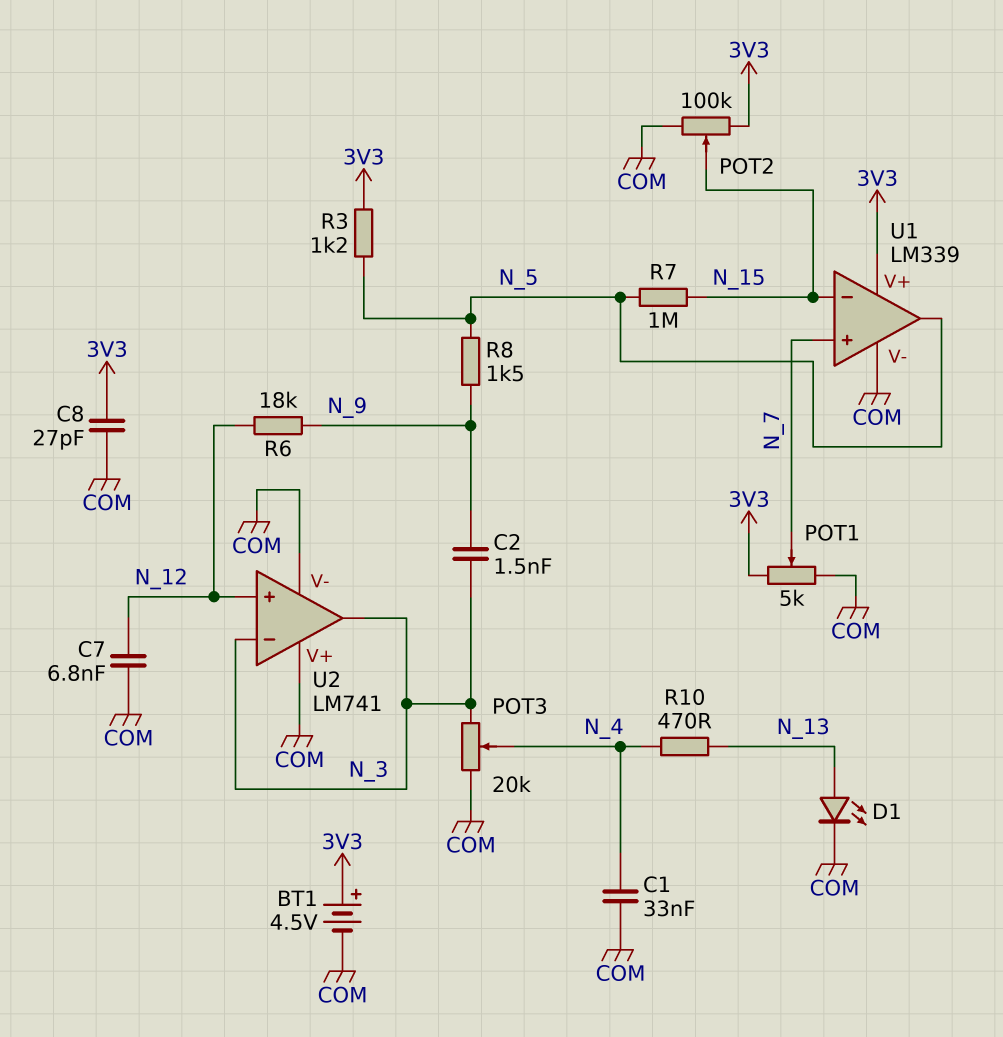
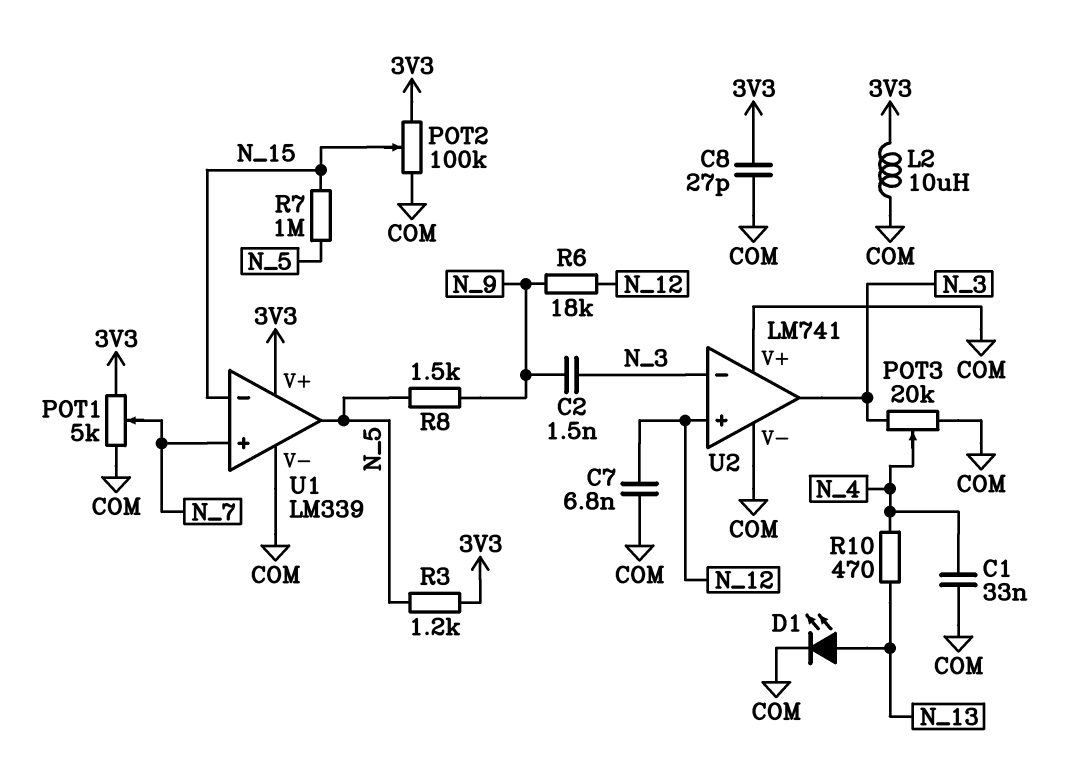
BT1: 4.5V (plus 3V3, minus COM) -> none
L2: none -> 10uH (3V3, COM)

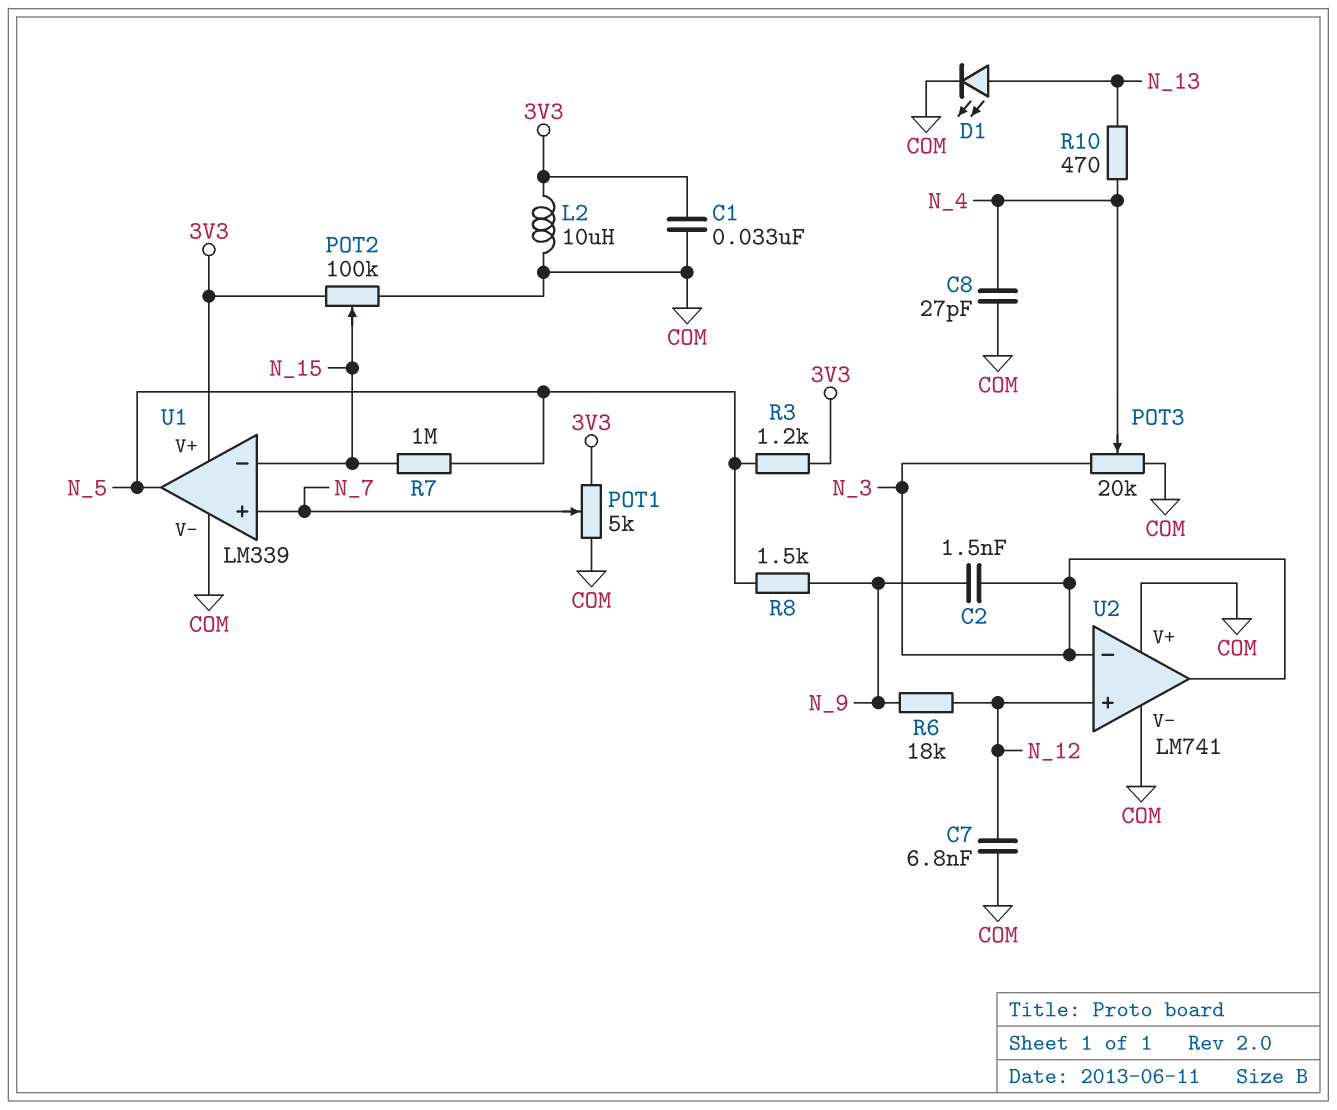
C1: 33nF (COM, N_4) -> 33nF (3V3, COM)
C8: 27pF (3V3, COM) -> 27pF (COM, N_4)

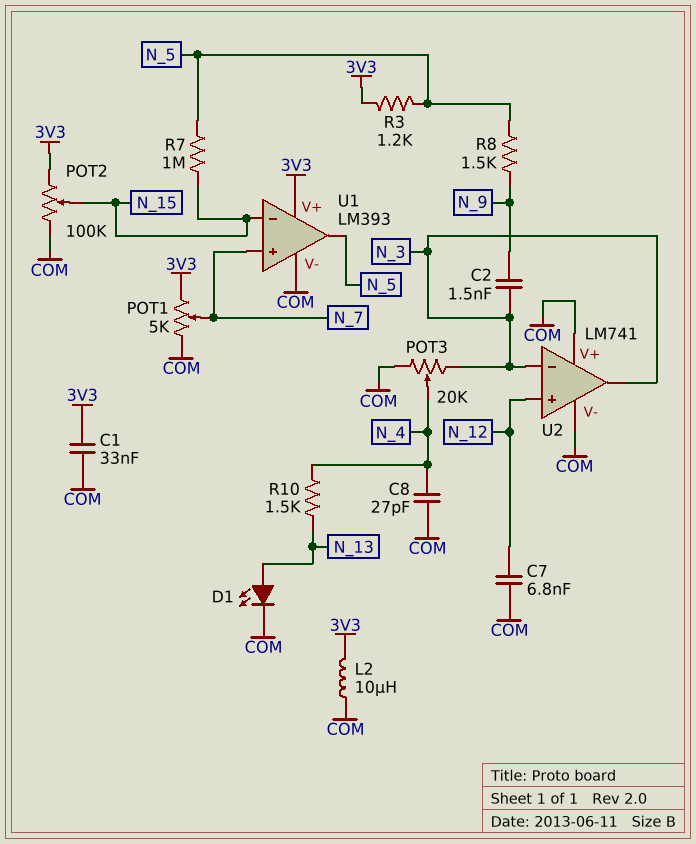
R6: 18k (N_9, N_12) -> none
R10: 470 (N_4, N_13) -> 1.5k (N_4, N_13)
U1: LM339 -> LM393

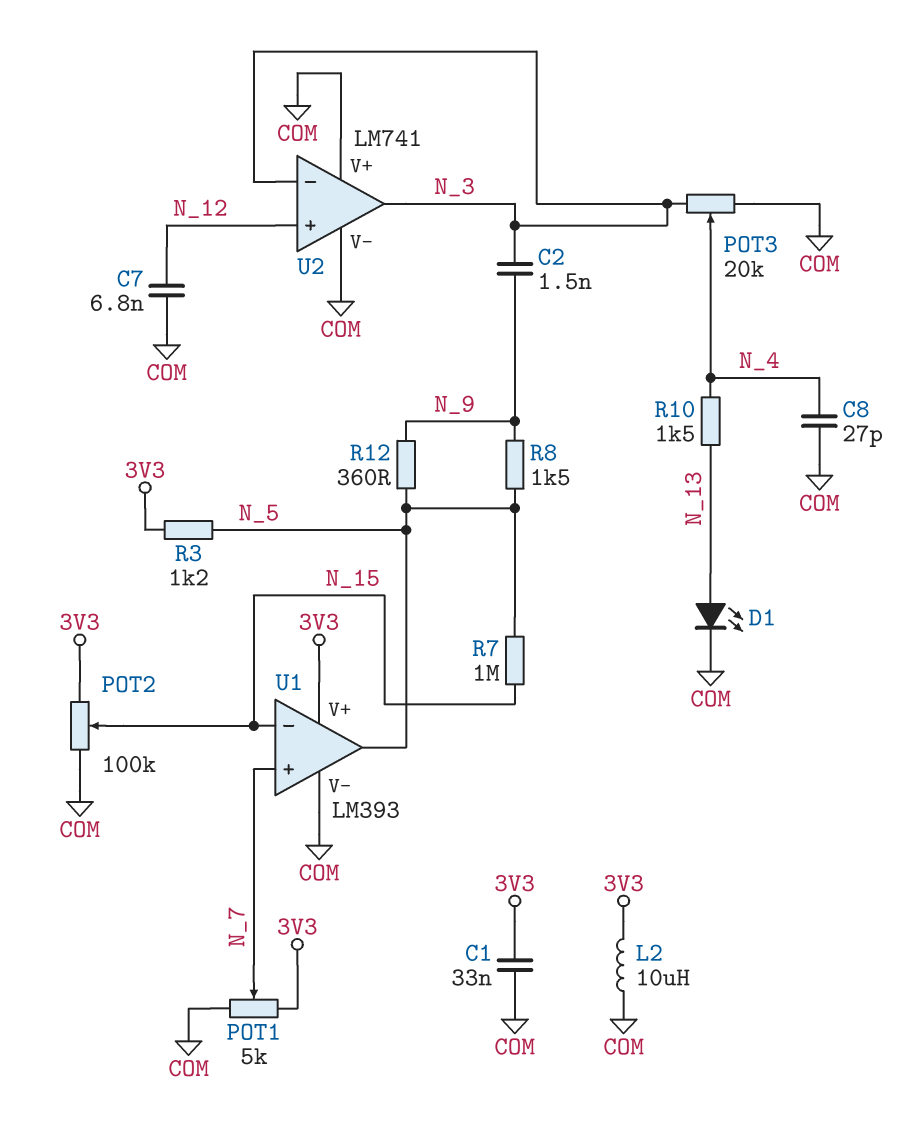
R12: none -> 360 (N_5, N_9)

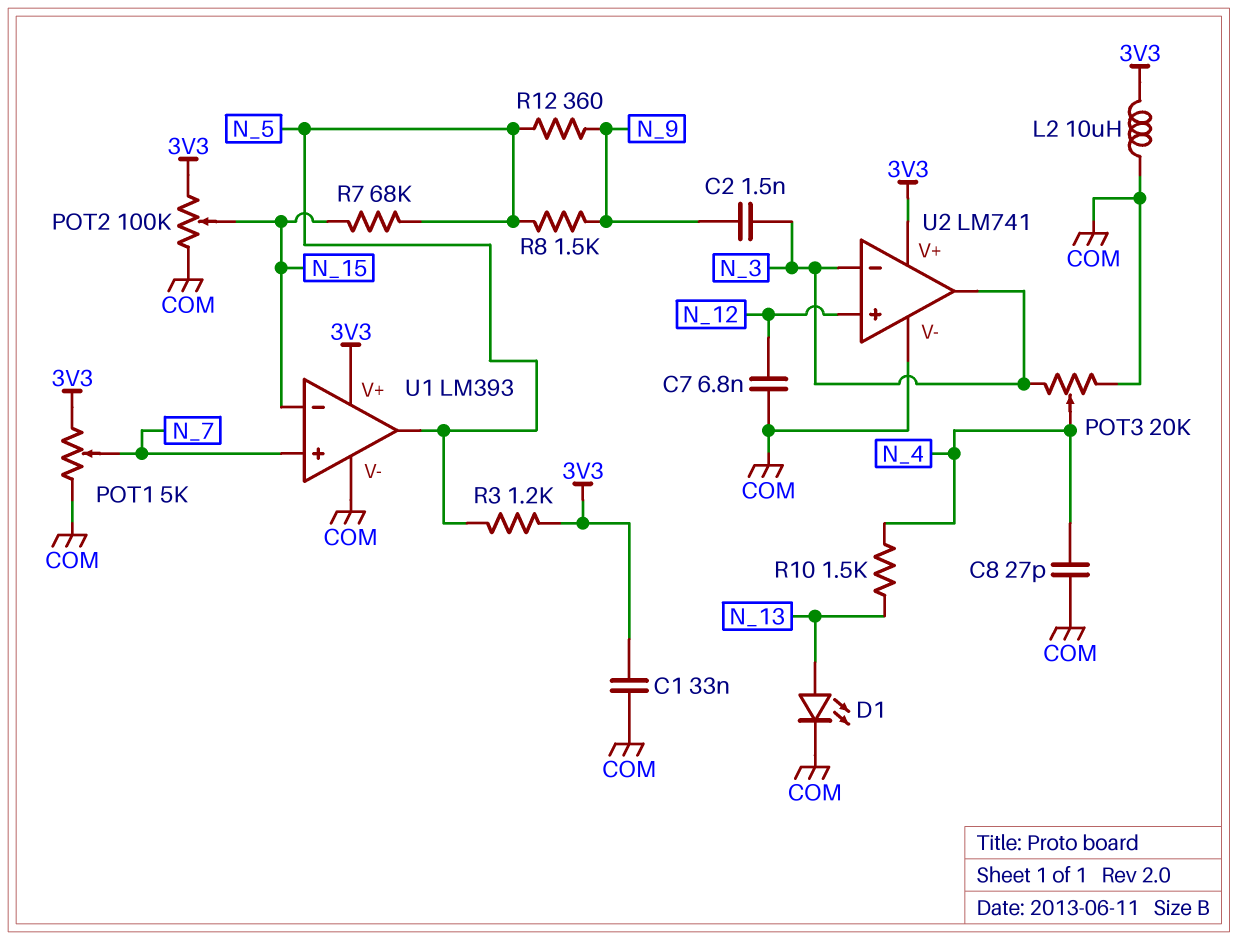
R7: 1M (N_5, N_15) -> 68k (N_5, N_15)
U2 pin V+: COM -> 3V3

